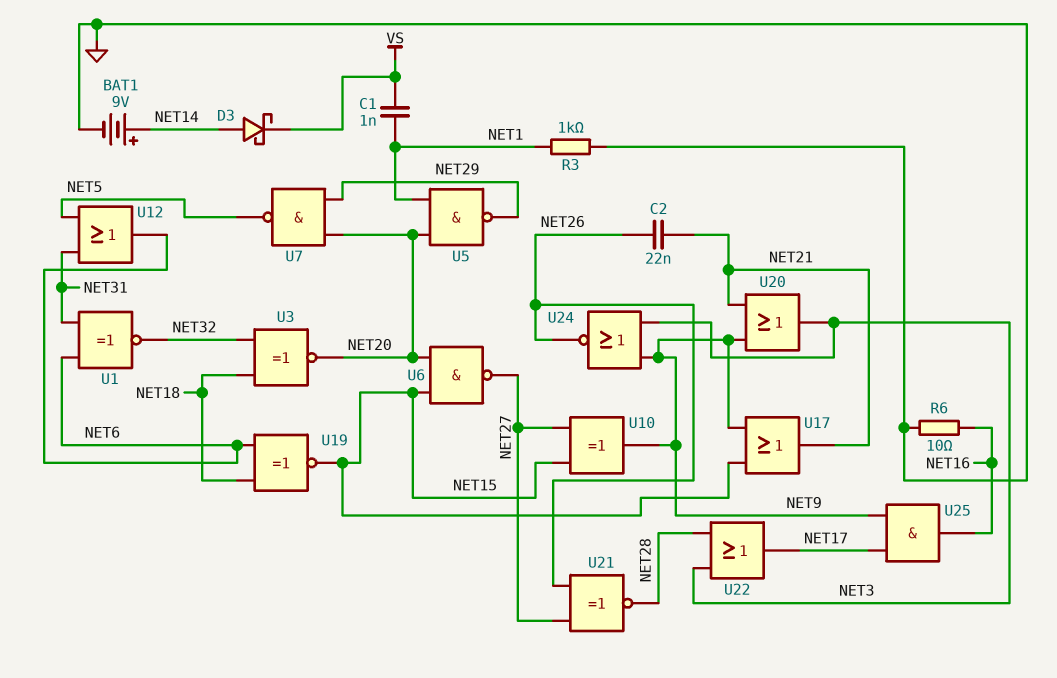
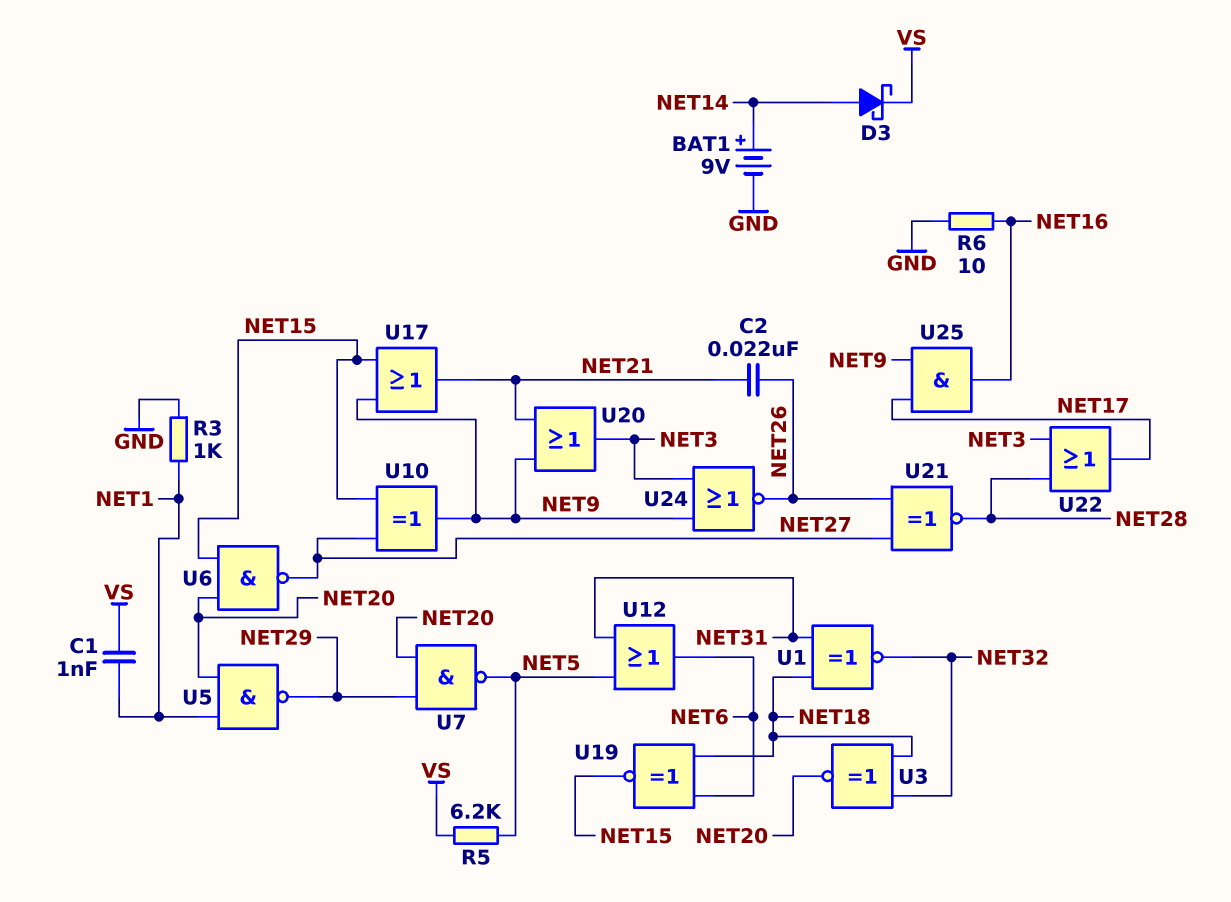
R5: none -> 6.2k (NET5, VS)
U1: XNOR (in NET6, in NET31, out NET32) -> XNOR (in NET18, in NET31, out NET32)

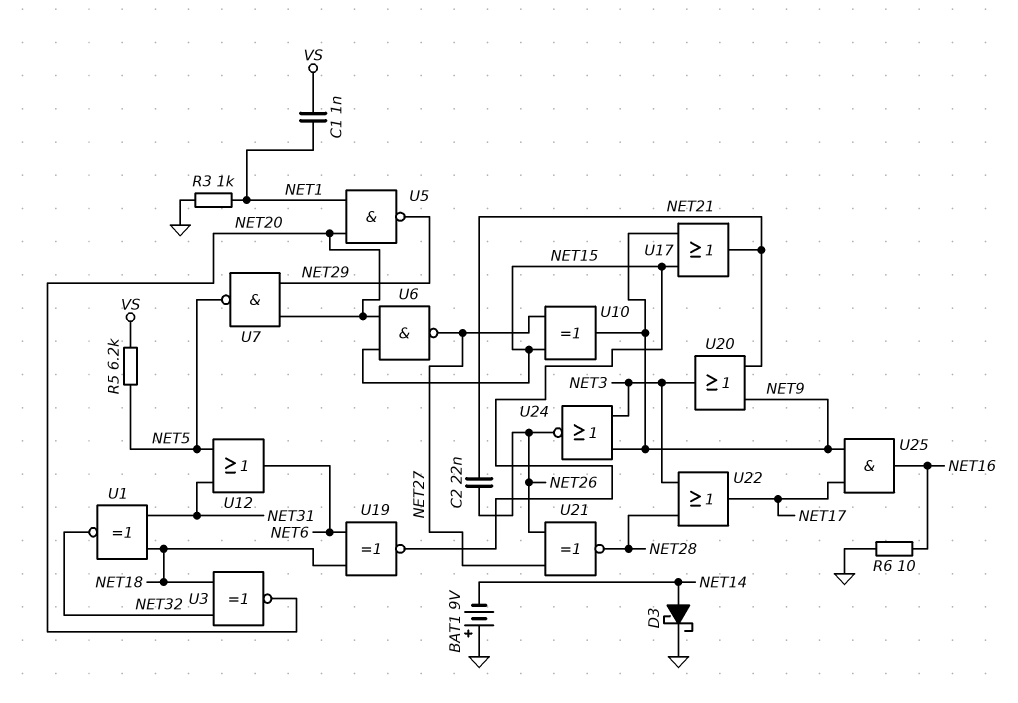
BAT1: 9V (plus NET14, minus GND) -> 9V (plus GND, minus NET14)
D3: schottky (A NET14, K VS) -> schottky (A NET14, K GND)

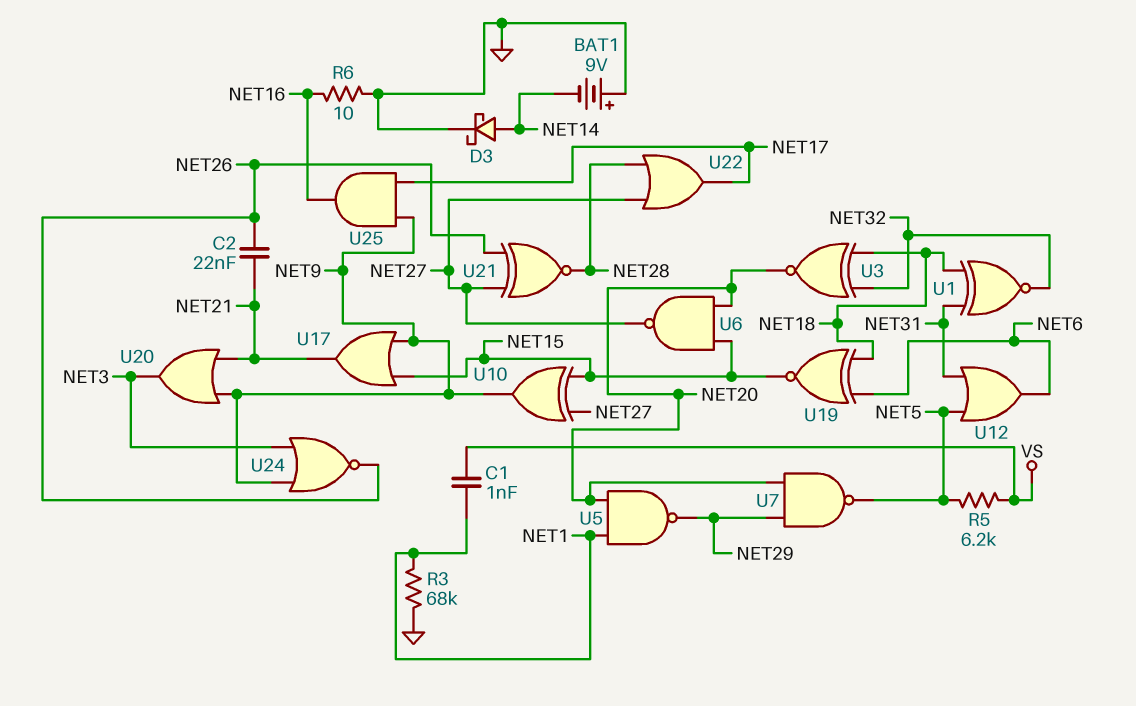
R3: 1k (GND, NET1) -> 68k (GND, NET1)
U22: OR (in NET3, in NET28, out NET17) -> OR (in NET27, in NET28, out NET17)

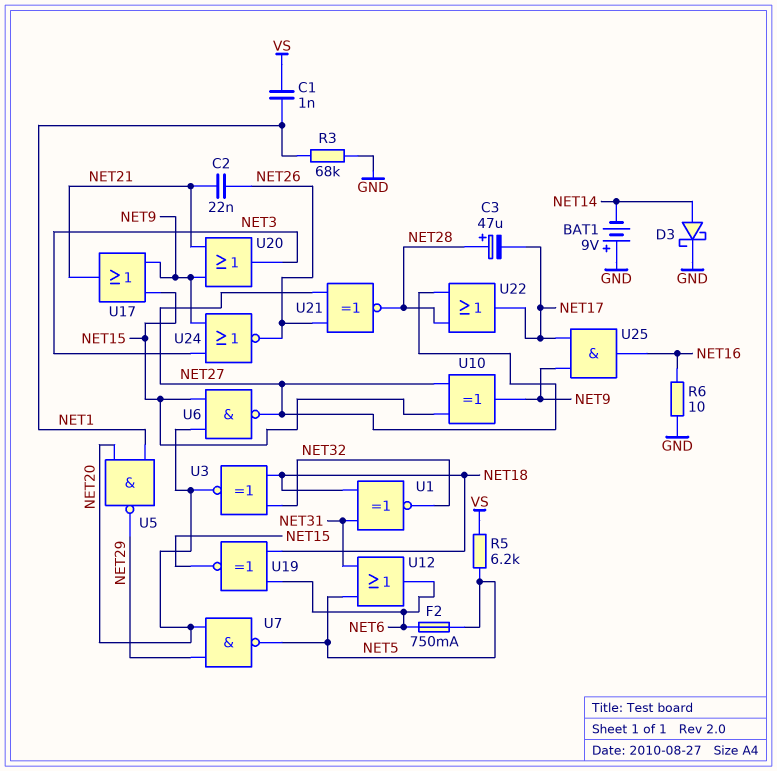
C3: none -> 47uF (plus NET28, minus NET17)
F2: none -> 750mA (NET5, NET6)

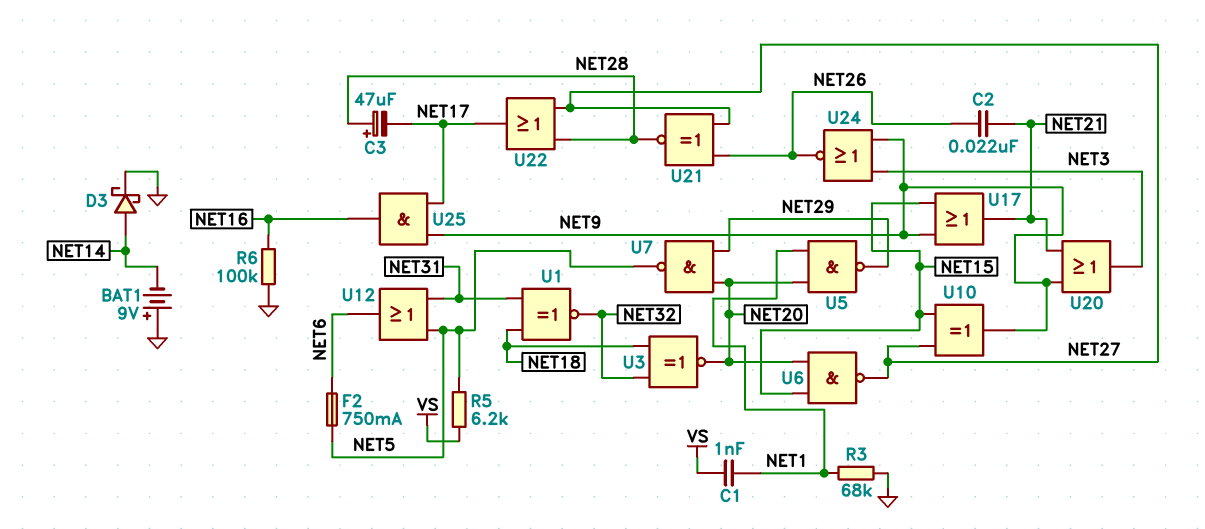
R6: 10 (GND, NET16) -> 100k (GND, NET16)
U19: XNOR (in NET6, in NET18, out NET15) -> none

